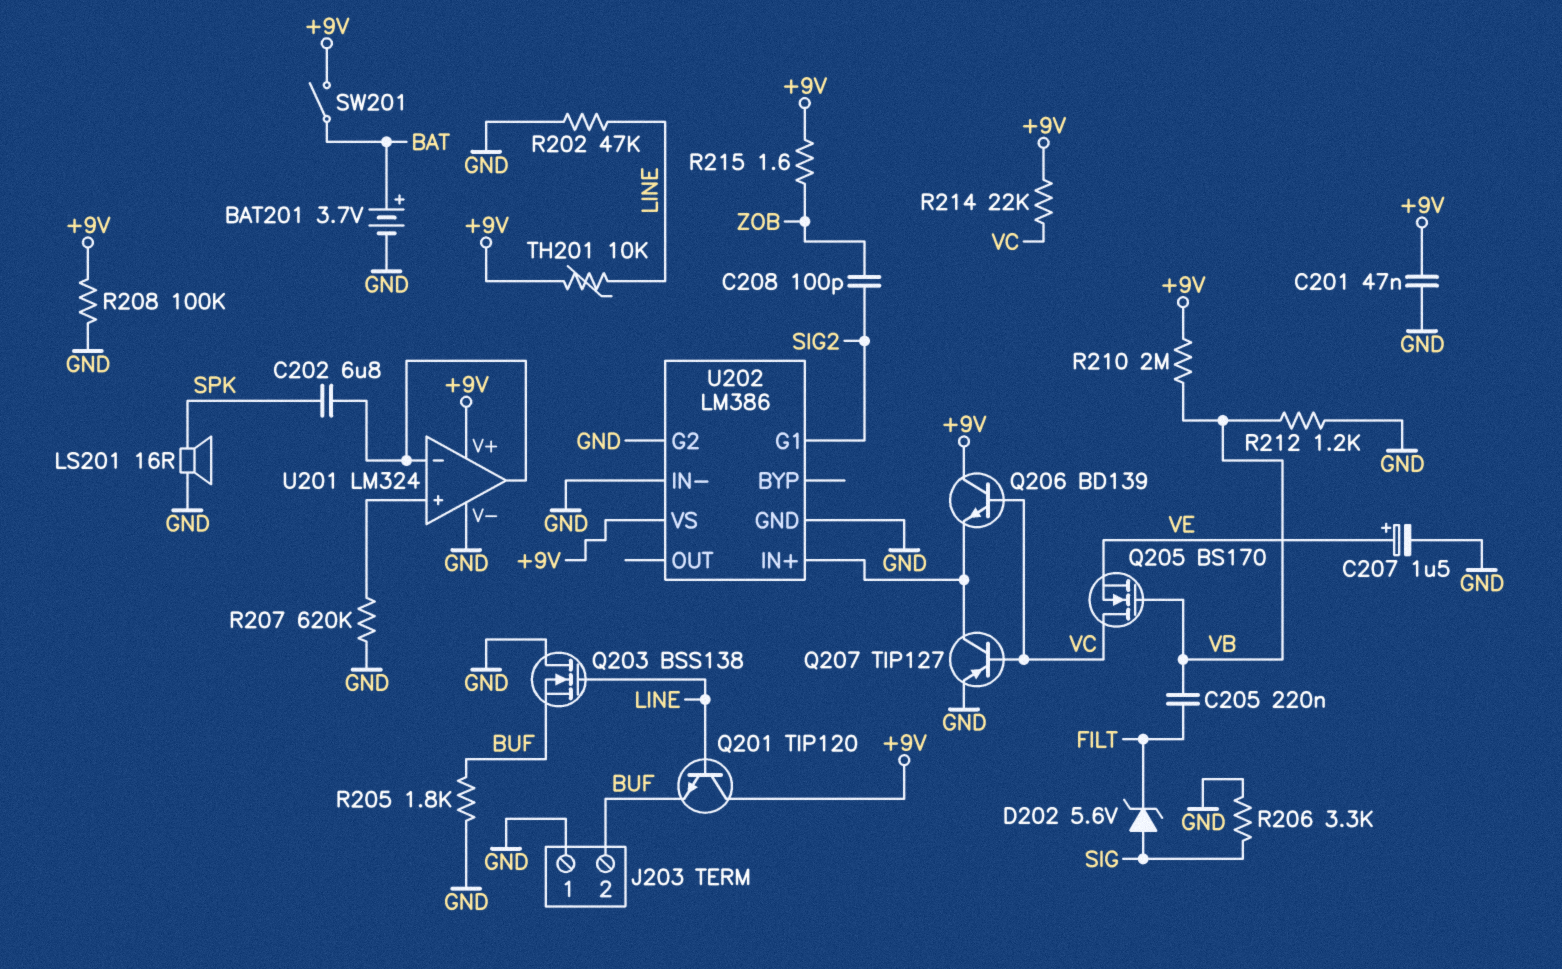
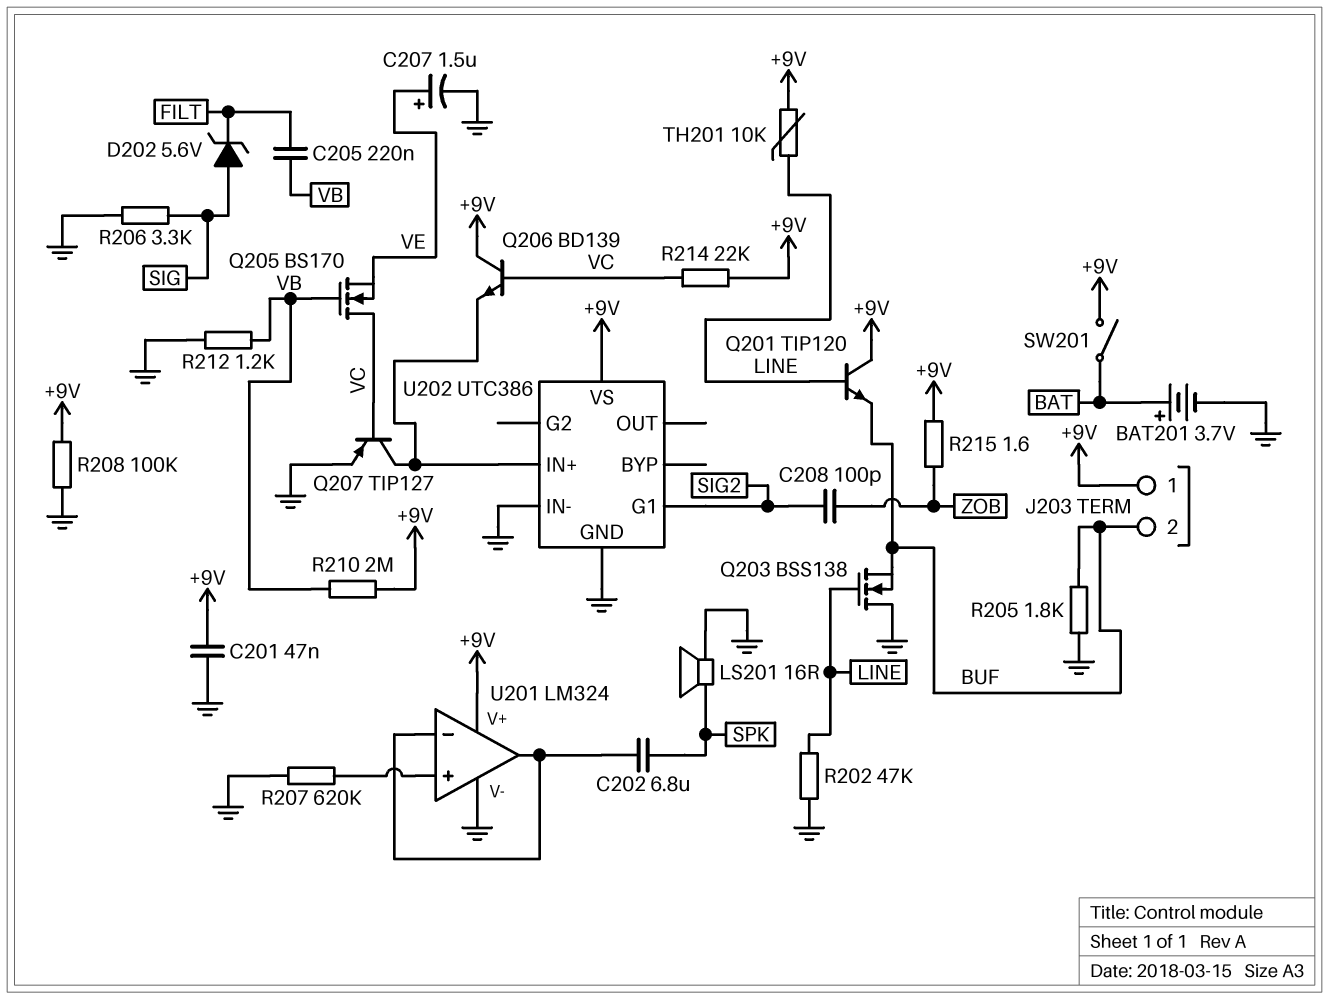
J203 pin 1: GND -> +9V
U202: LM386 -> UTC386
U202 pin G2: GND -> none

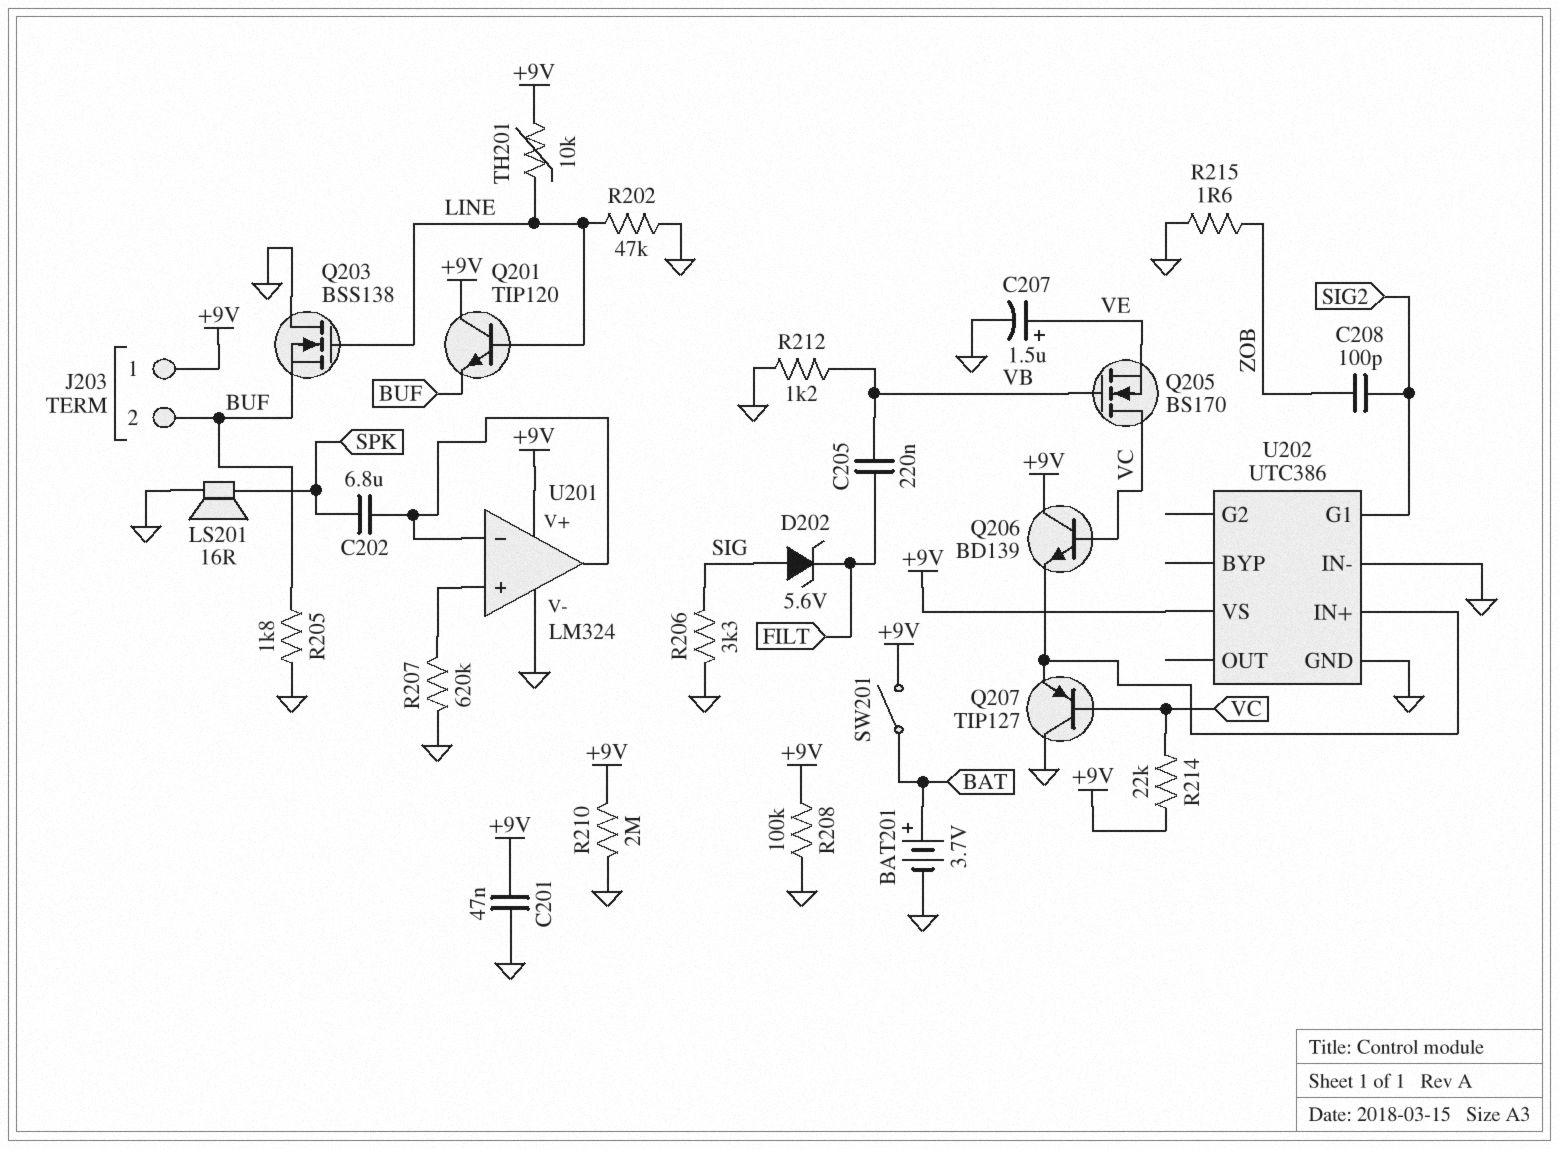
Q207: PNP TIP127 (B VC, C U202/IN+, E GND) -> PNP TIP127 (B VC, C GND, E U202/IN+)
R210: 2M (+9V, VB) -> 2M (+9V, GND)
R215: 1.6 (+9V, ZOB) -> 1.6 (GND, ZOB)

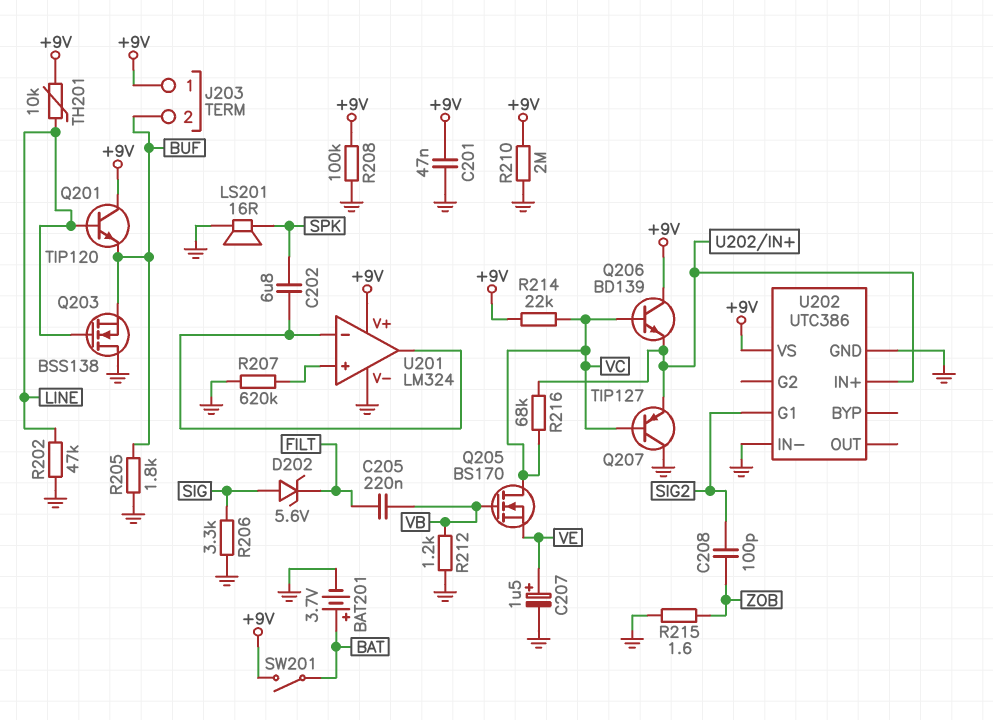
R216: none -> 68k (U202/IN+, VC)

